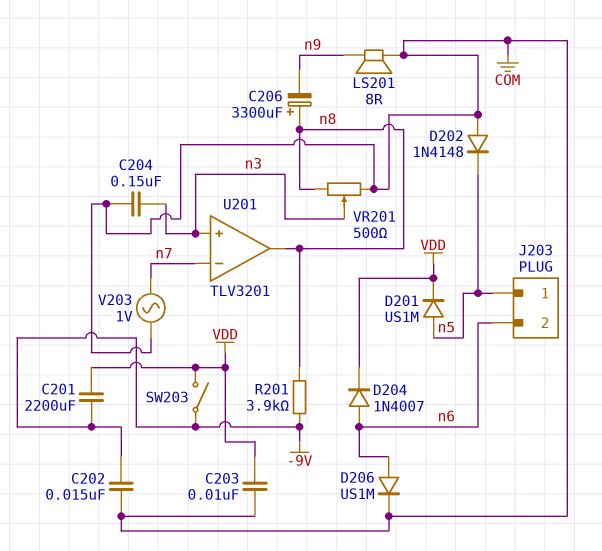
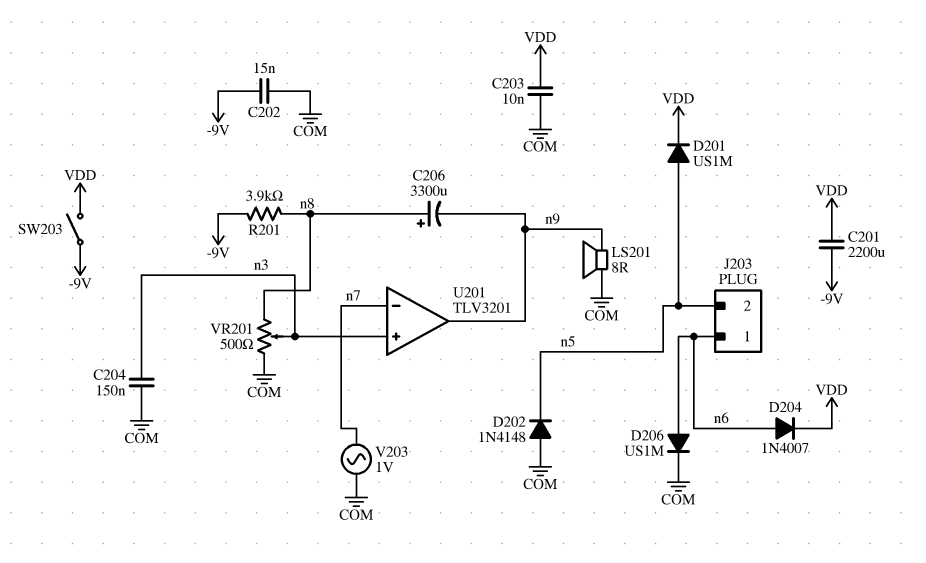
J203 pin 1: n5 -> n6
J203 pin 2: n6 -> n5
U201 pin out: n8 -> n9

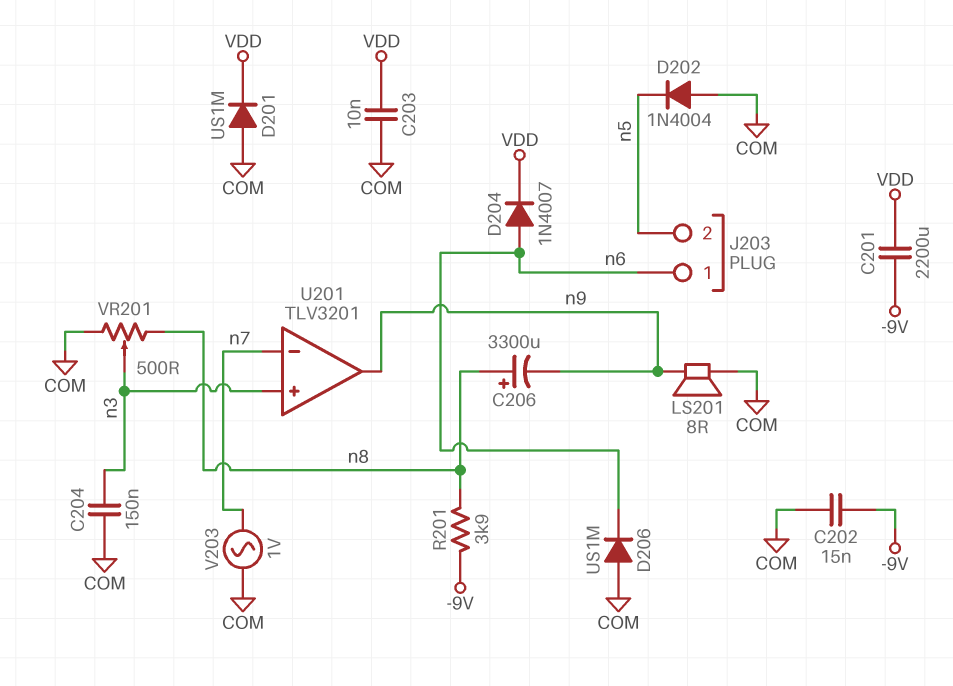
D201: diode US1M (A n5, K VDD) -> diode US1M (A COM, K VDD)
D202: diode 1N4148 (A COM, K n5) -> diode 1N4004 (A COM, K n5)
D206: diode US1M (A n6, K COM) -> diode US1M (A COM, K n6)
SW203: switch (-9V, VDD) -> none

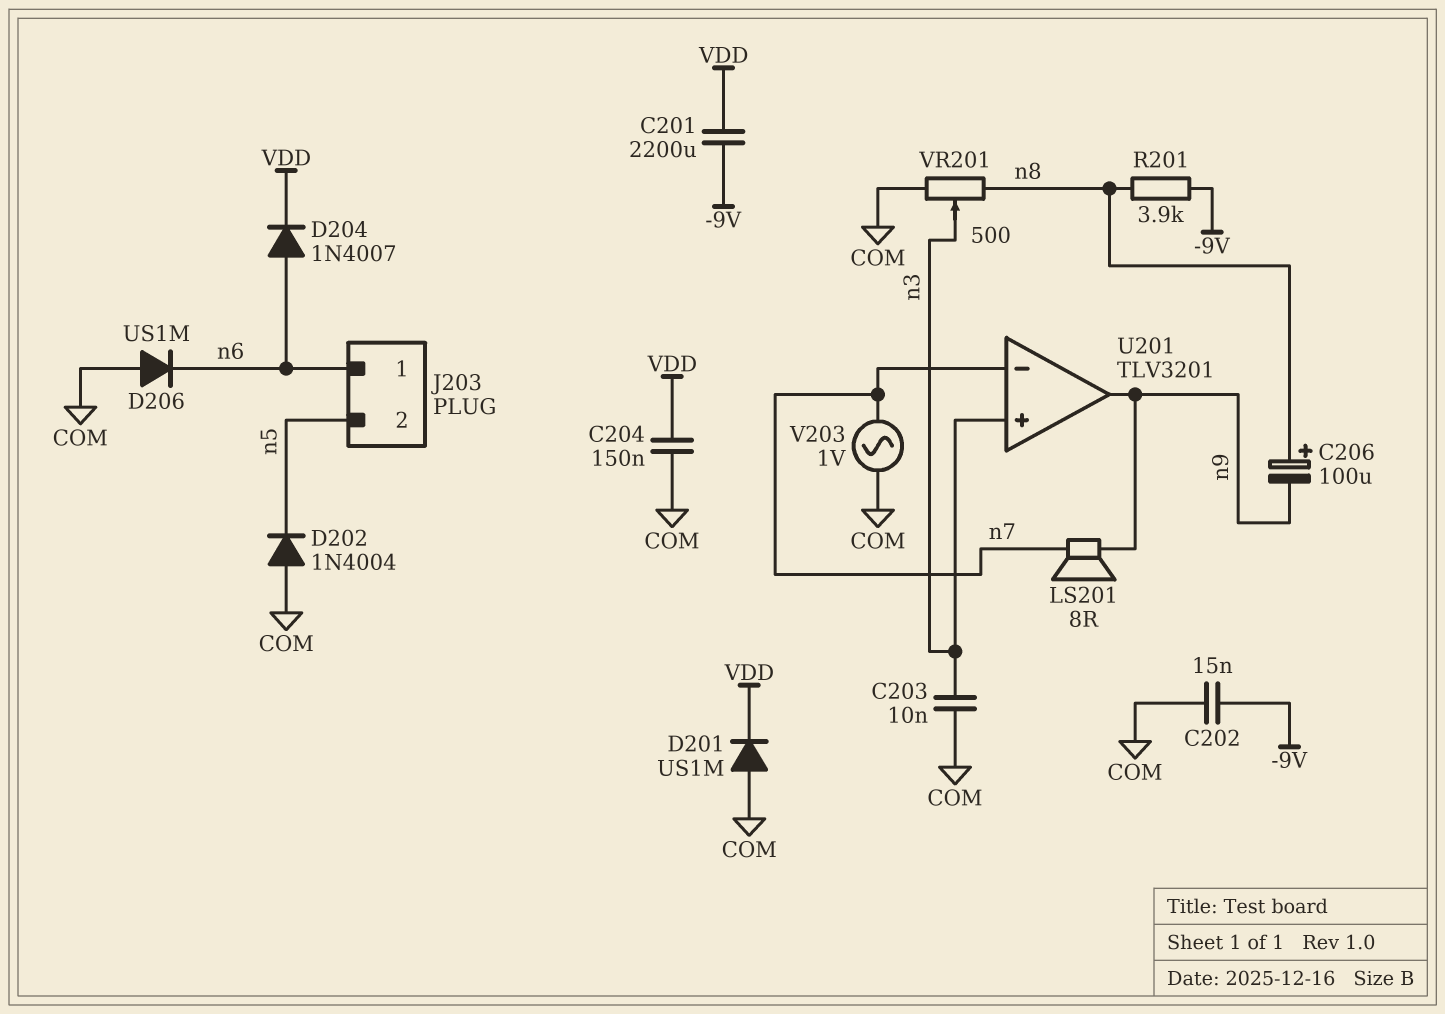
C203: 10nF (COM, VDD) -> 10nF (COM, n3)
C204: 150nF (COM, n3) -> 150nF (COM, VDD)
C206: 3300uF (plus n8, minus n9) -> 100uF (plus n8, minus n9)
LS201: speaker 8R (COM, n9) -> speaker 8R (n7, n9)

